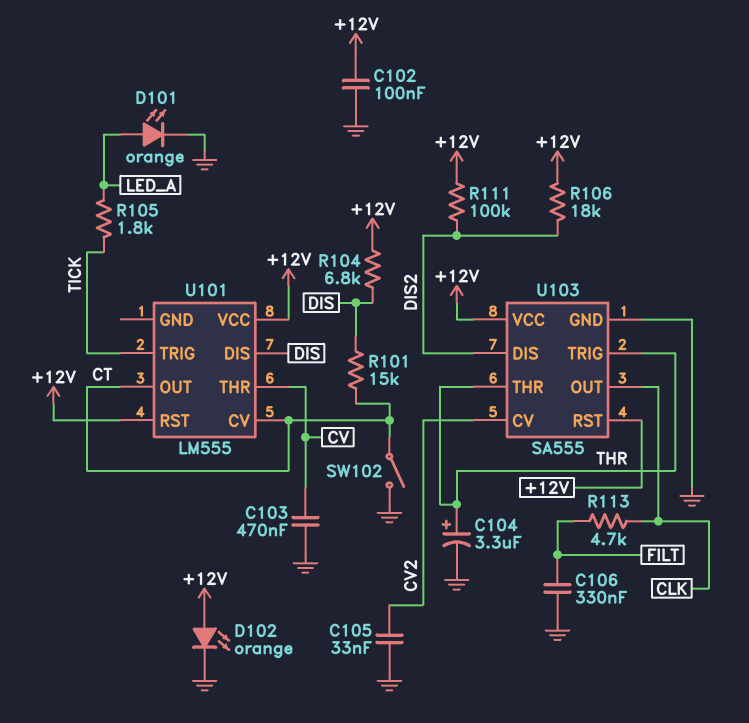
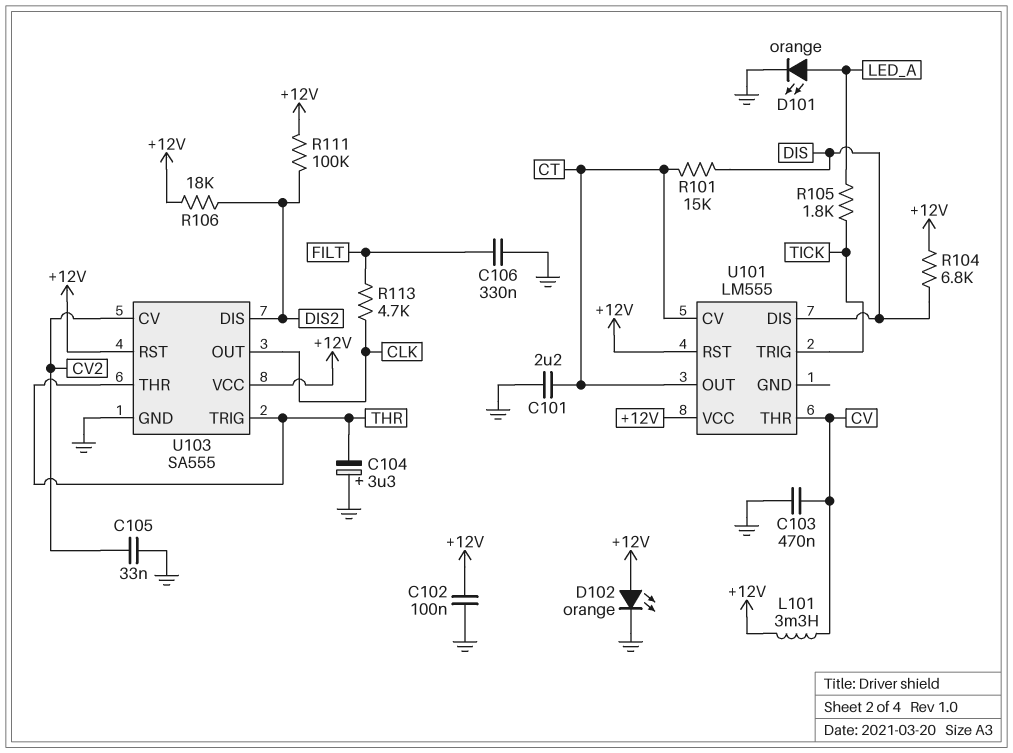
C101: none -> 2.2uF (CT, GND)
C104: 3.3uF (plus THR, minus GND) -> 3.3uF (plus GND, minus THR)
L101: none -> 3.3mH (+12V, CV)
SW102: switch (CT, GND) -> none

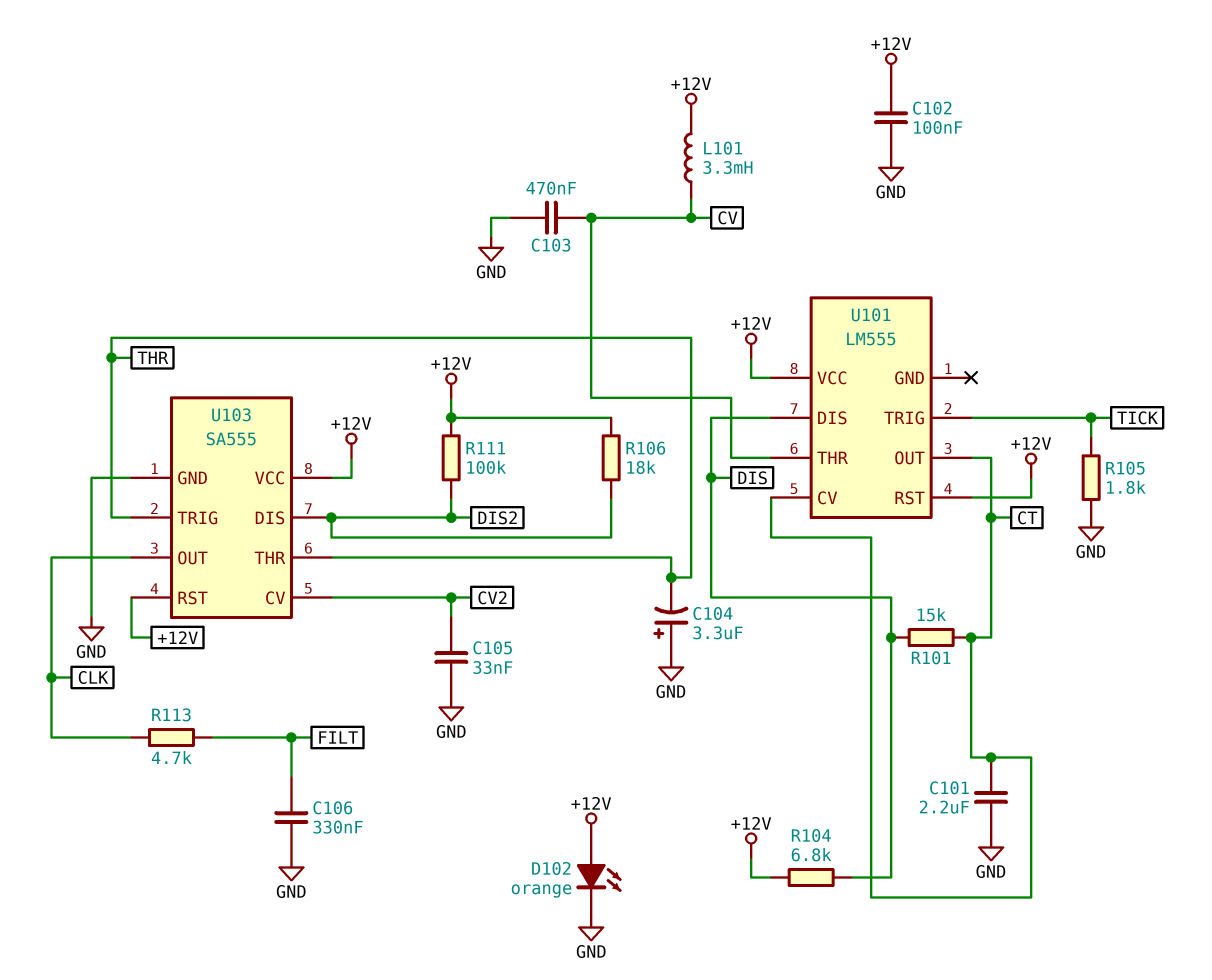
D101: LED orange (A LED_A, K GND) -> none
R105: 1.8k (LED_A, TICK) -> 1.8k (GND, TICK)

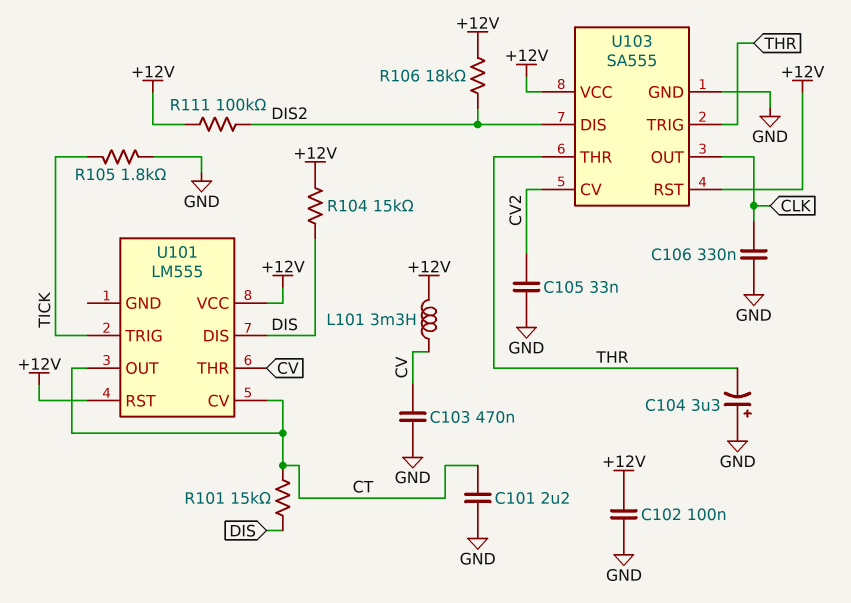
C106: 330nF (FILT, GND) -> 330nF (CLK, GND)
D102: LED orange (A +12V, K GND) -> none
R104: 6.8k (+12V, DIS) -> 15k (+12V, DIS)
R113: 4.7k (CLK, FILT) -> none

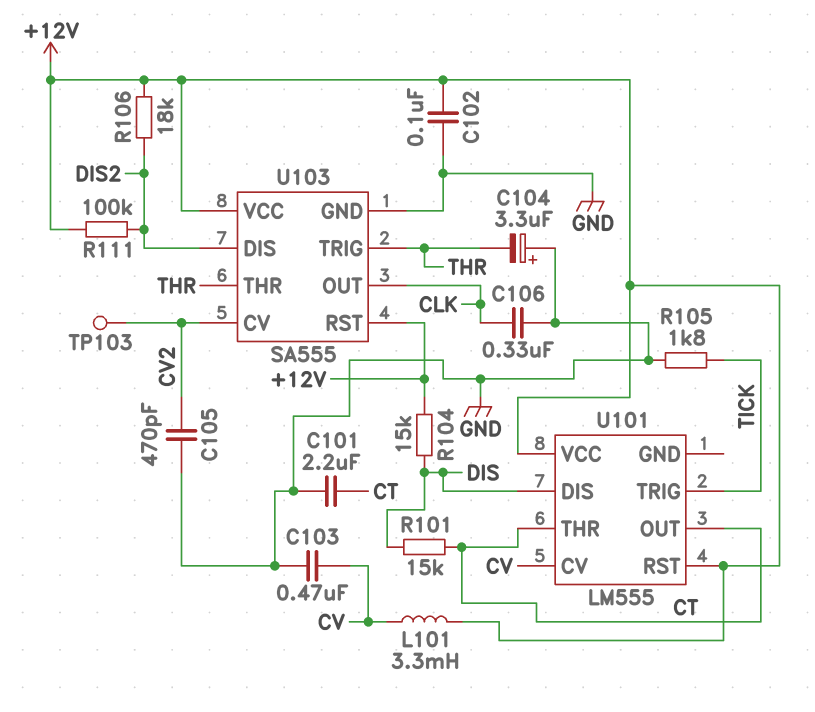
C105: 33nF (CV2, GND) -> 470pF (CV2, GND)
TP103: none -> test point (CV2)
U101 pin CV: CT -> CV
U101 pin THR: CV -> CT

